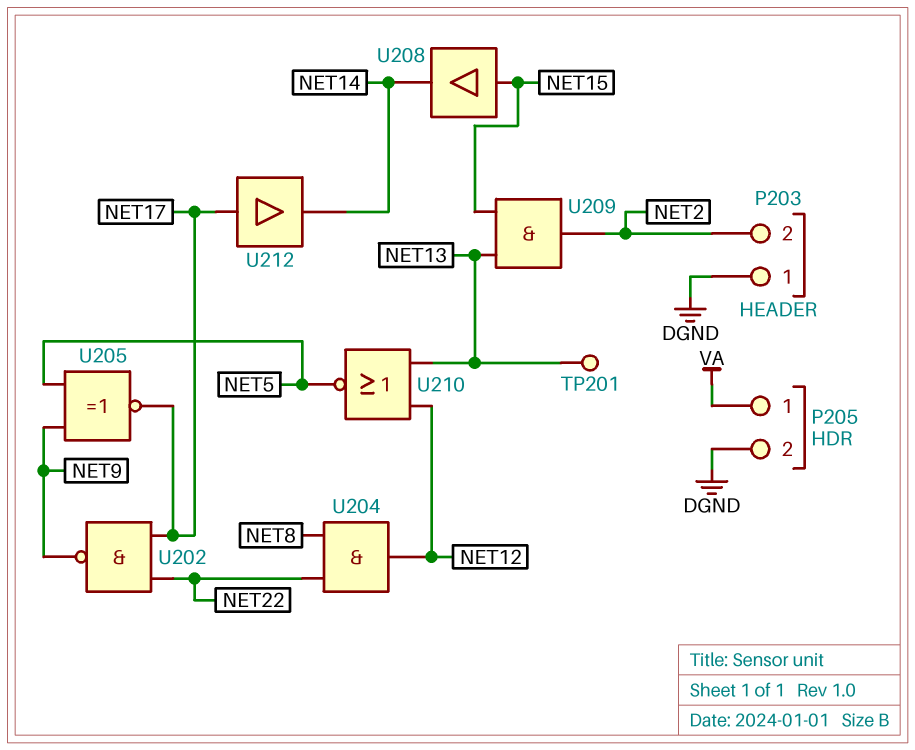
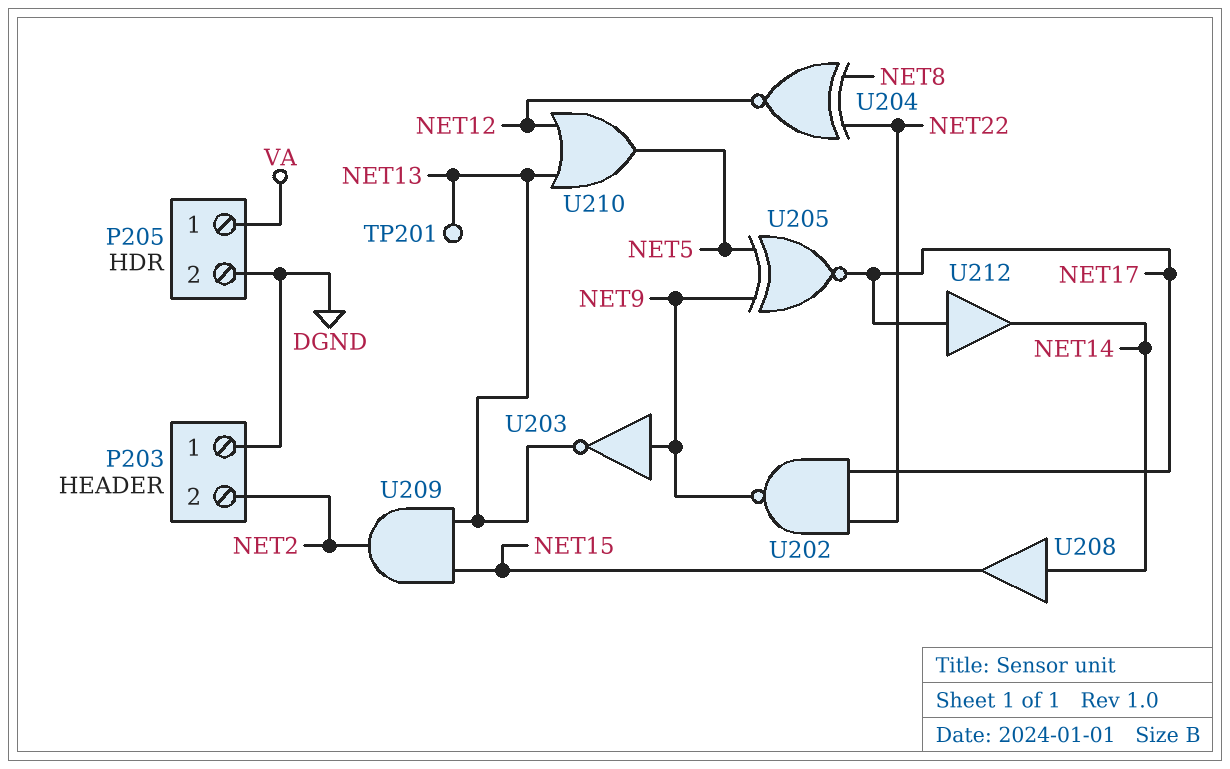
U203: none -> NOT (in NET9, out NET13)
U204: AND (in NET8, in NET22, out NET12) -> XNOR (in NET8, in NET22, out NET12)
U208: buffer (in NET15, out NET14) -> buffer (in NET14, out NET15)
U210: NOR (in NET12, in NET13, out NET5) -> OR (in NET12, in NET13, out NET5)

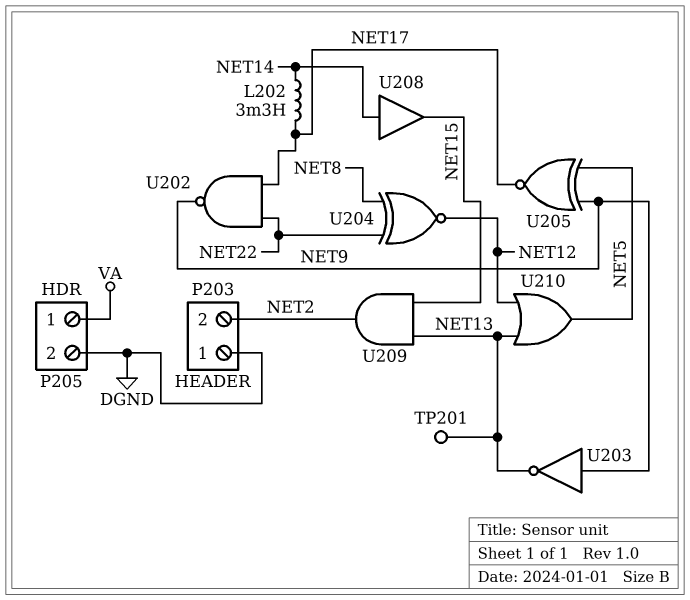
L202: none -> 3.3mH (NET14, NET17)
U212: buffer (in NET17, out NET14) -> none

